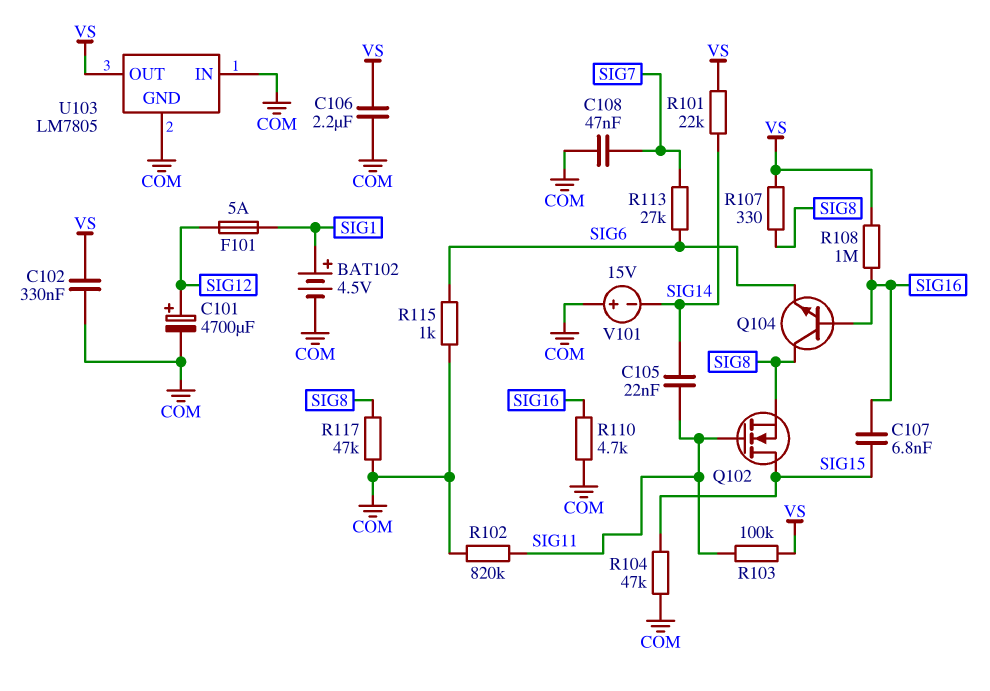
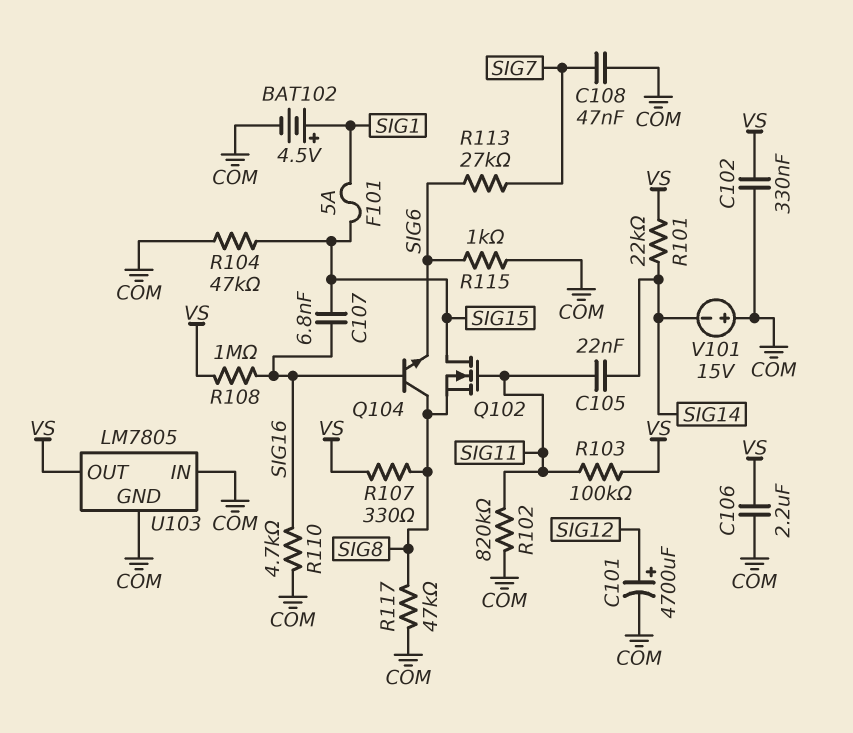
F101: 5A (SIG1, SIG12) -> 5A (SIG1, SIG15)

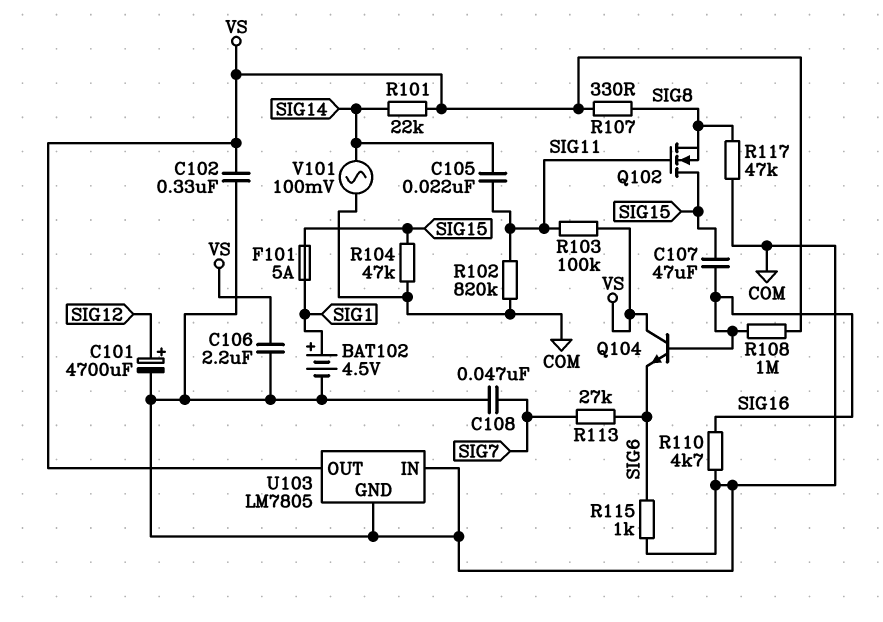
C107: 6.8nF (SIG15, SIG16) -> 47uF (SIG15, SIG16)
Q104: NPN (B SIG16, C SIG8, E SIG6) -> NPN (B SIG16, C VS, E SIG6)
V101: 15V (plus COM, minus SIG14) -> AC 100mV (COM, SIG14)

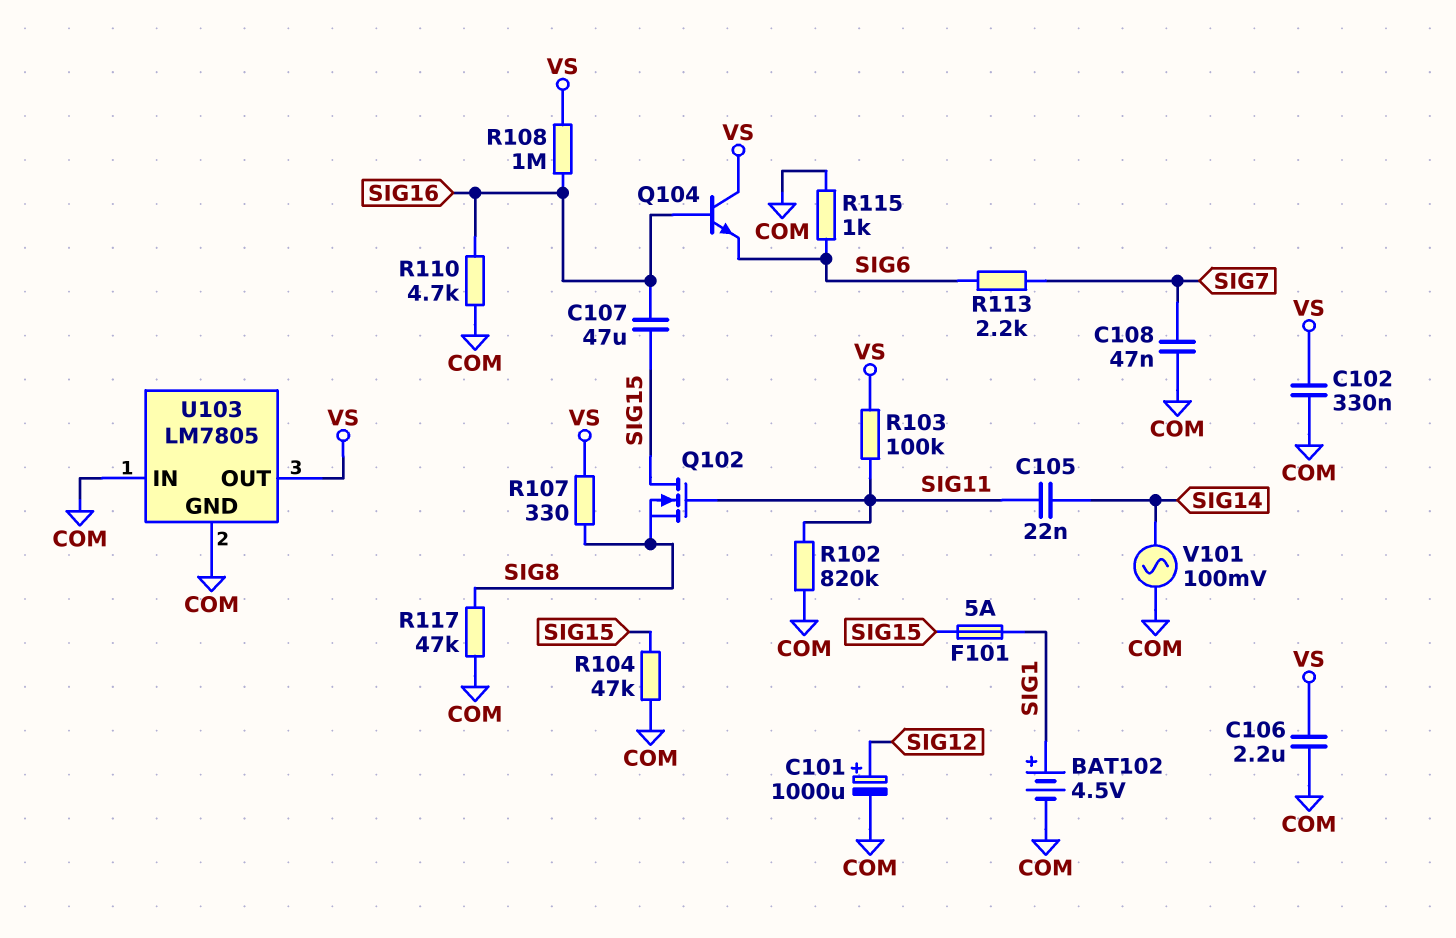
C101: 4700uF (plus SIG12, minus COM) -> 1000uF (plus SIG12, minus COM)
R101: 22k (SIG14, VS) -> none
R113: 27k (SIG6, SIG7) -> 2.2k (SIG6, SIG7)

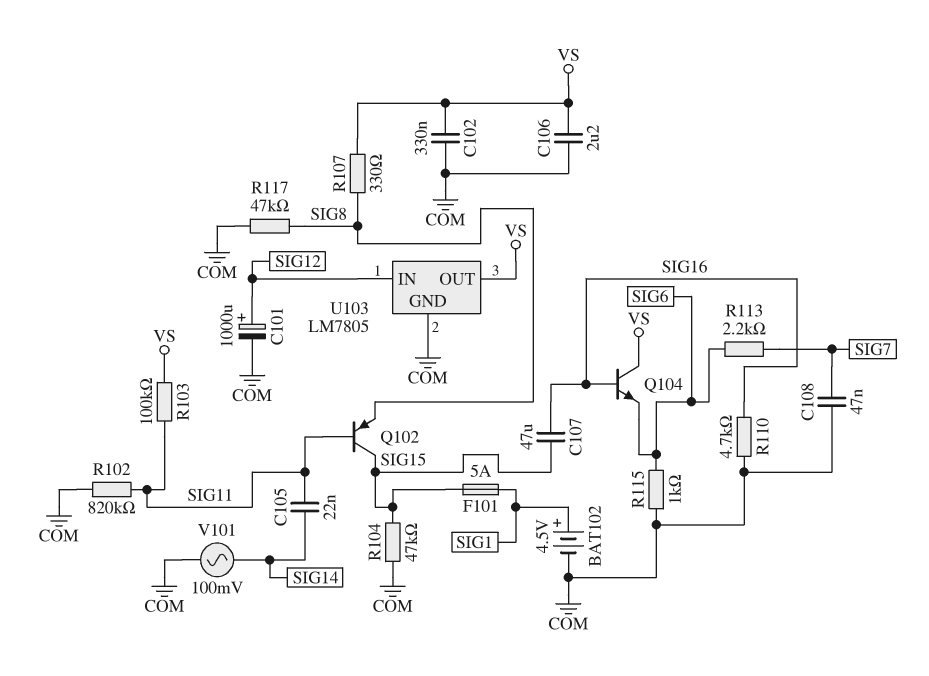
Q102: NMOS (G SIG11, D SIG15, S SIG8) -> PNP (B SIG11, C SIG15, E SIG8)
R108: 1M (SIG16, VS) -> none
U103 pin IN: COM -> SIG12

